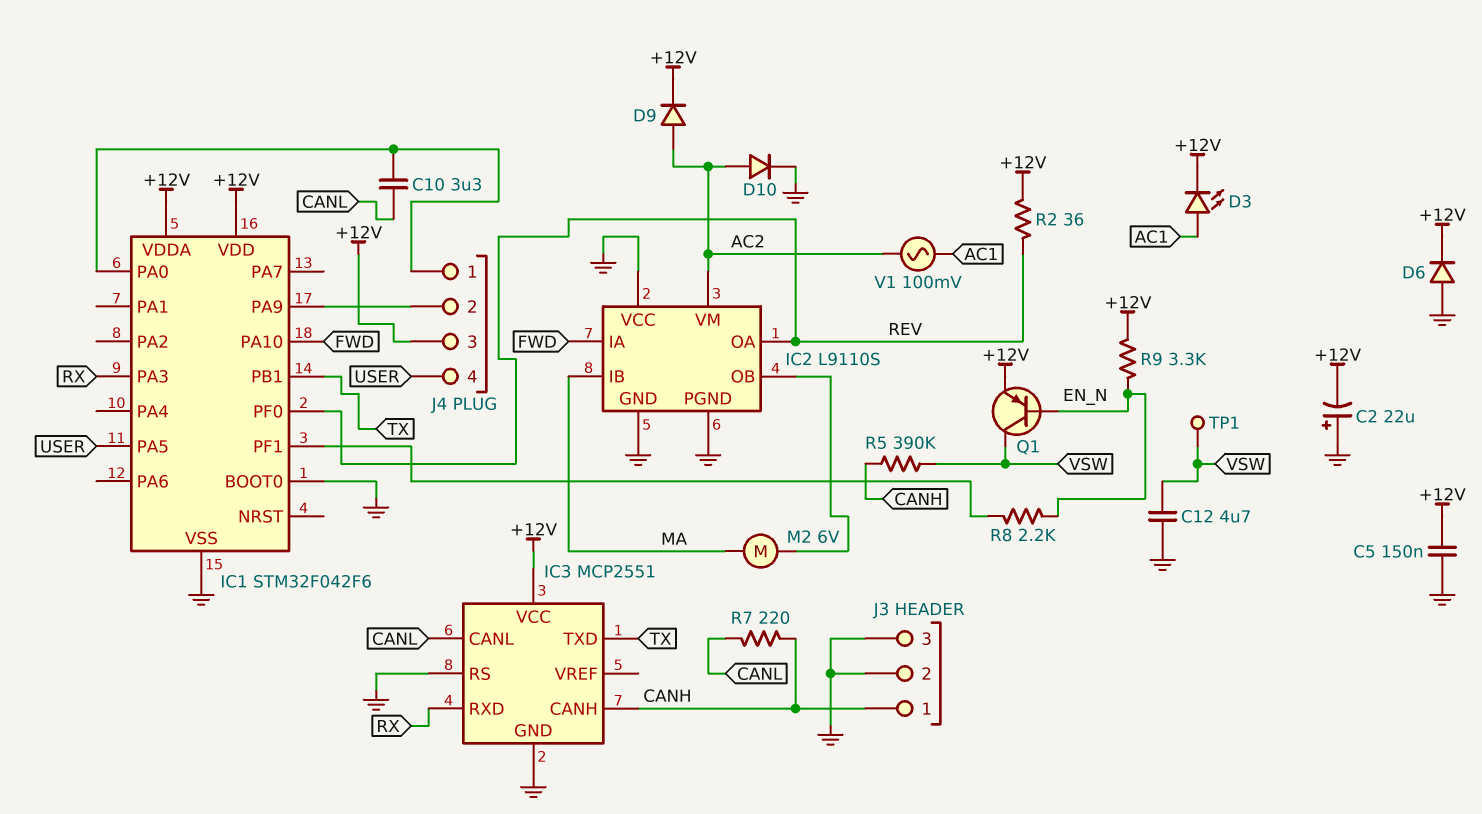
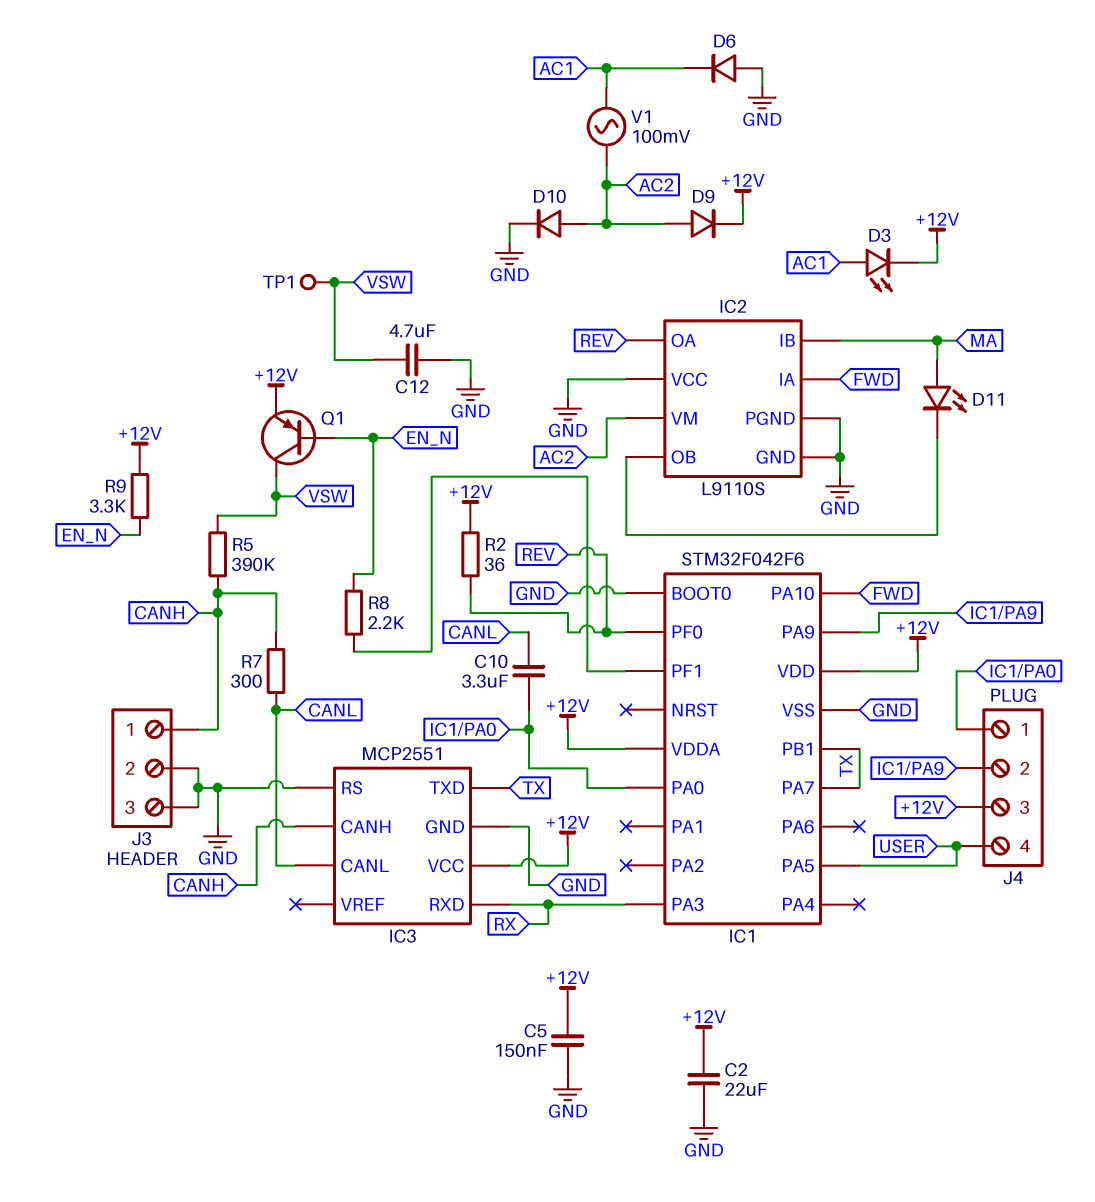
C2: 22uF (plus GND, minus +12V) -> 22uF (+12V, GND)
D6: diode (A GND, K +12V) -> diode (A GND, K AC1)
D11: none -> LED (A MA, K IC2/OB)
IC1 pin PA7: none -> TX
M2: motor 6V (IC2/OB, MA) -> none
R7: 220 (CANH, CANL) -> 300 (CANH, CANL)

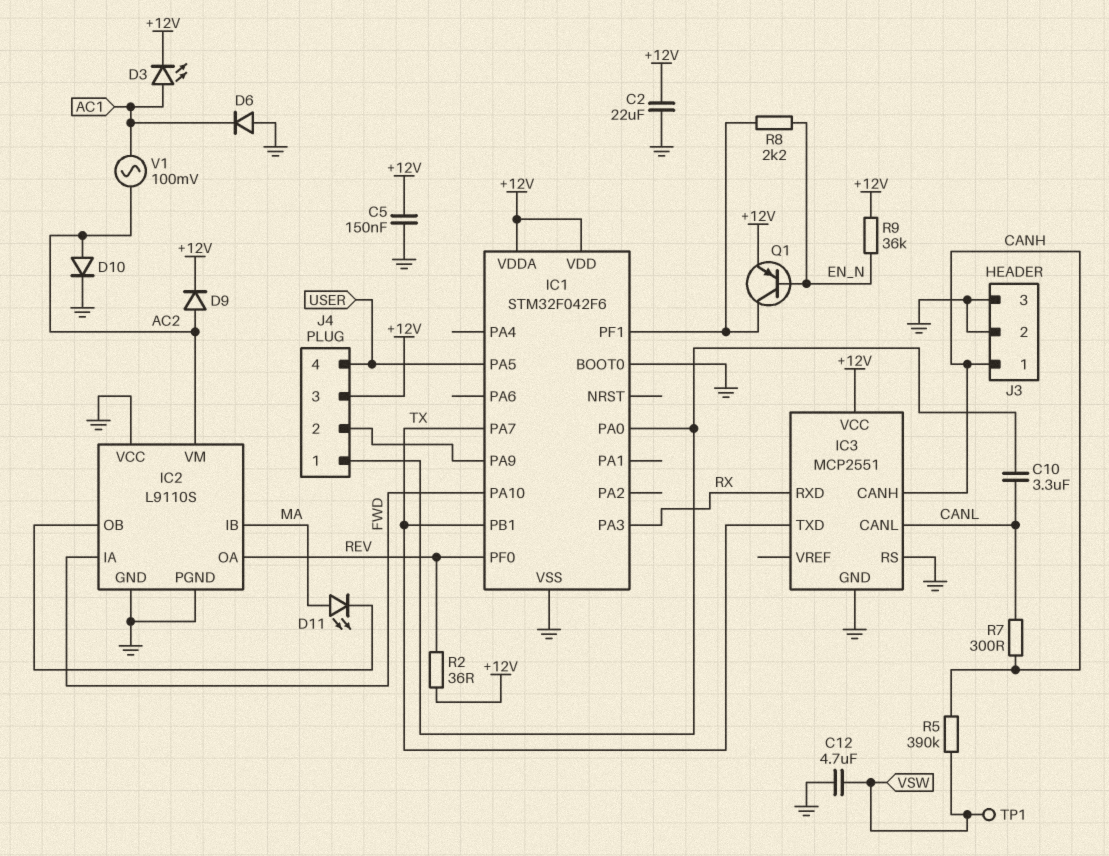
Q1: PNP (B EN_N, C VSW, E +12V) -> PNP (B EN_N, C IC1/PF1, E +12V)
R9: 3.3k (+12V, EN_N) -> 36k (+12V, EN_N)

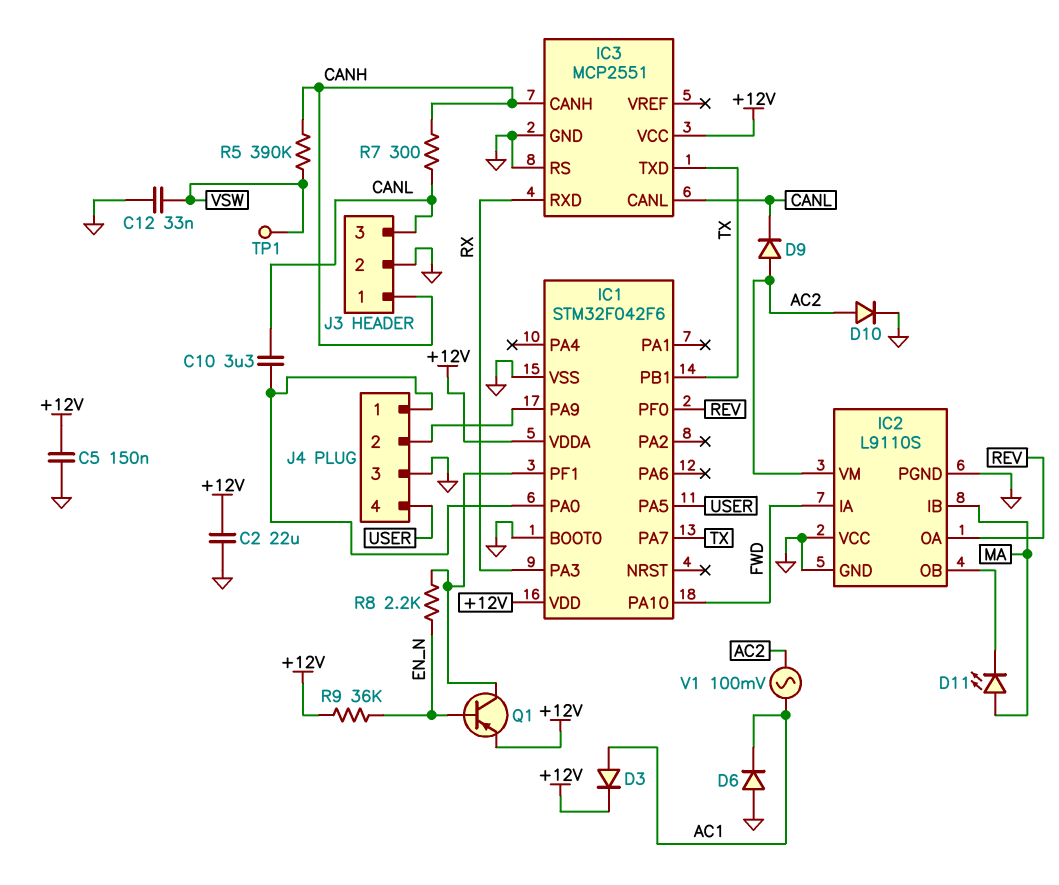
C12: 4.7uF (GND, VSW) -> 33nF (GND, VSW)
D3: LED (A AC1, K +12V) -> diode (A AC1, K +12V)
D9: diode (A AC2, K +12V) -> diode (A AC2, K CANL)
J3 pin 3: GND -> CANL
J4 pin 3: +12V -> GND
R2: 36 (+12V, REV) -> none

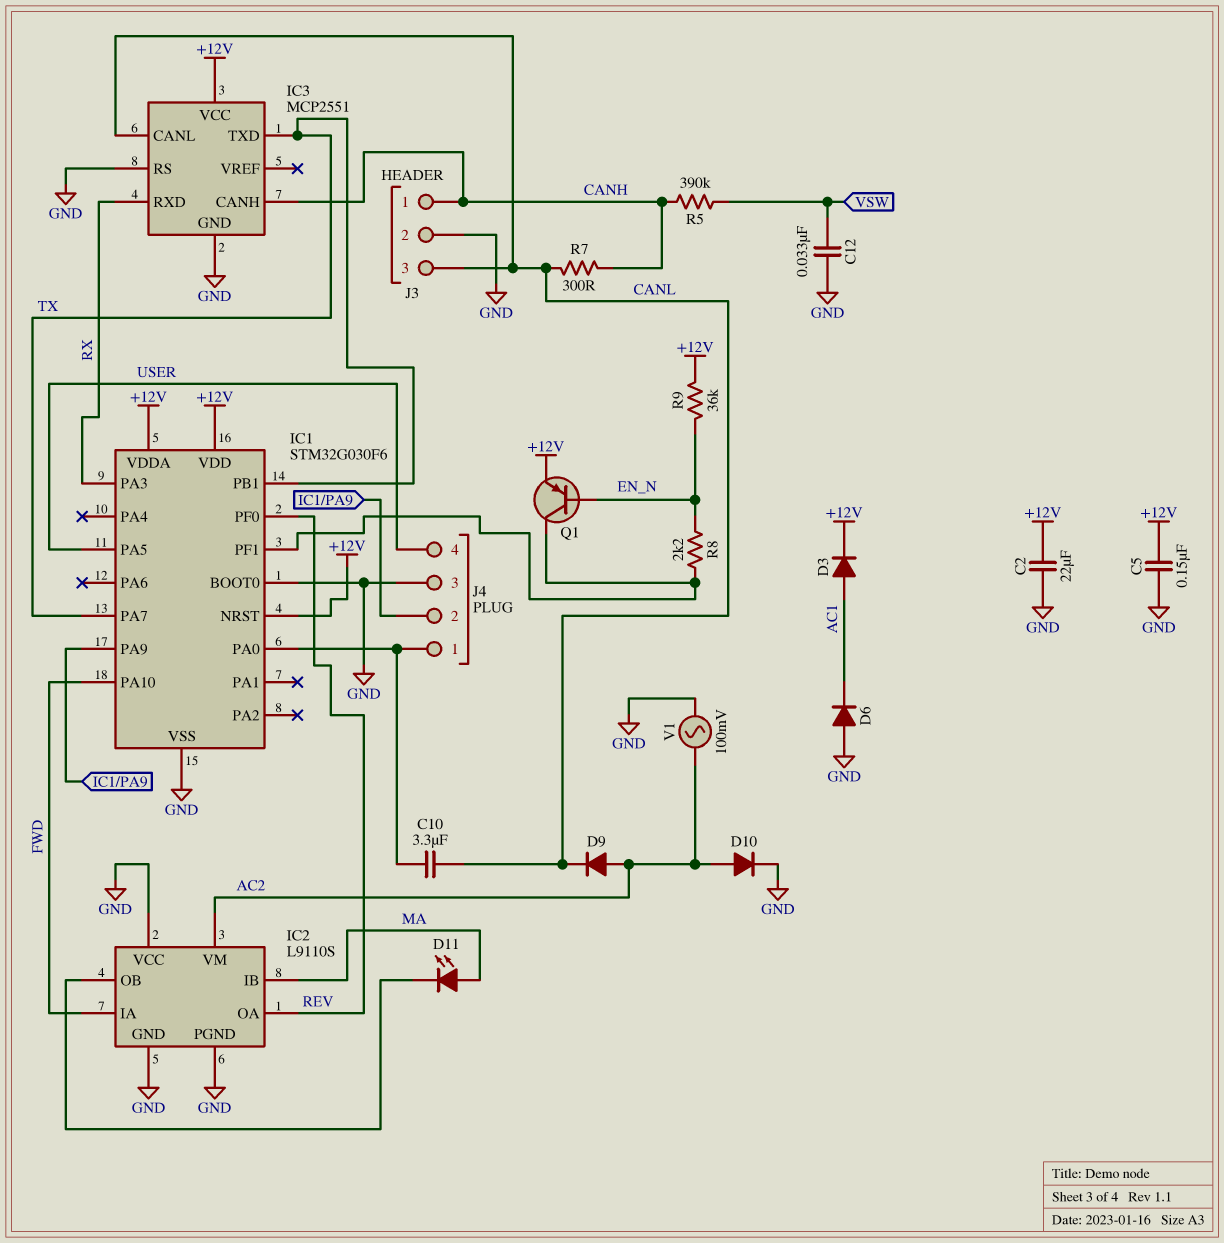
IC1: STM32F042F6 -> STM32G030F6
IC1 pin NRST: none -> +12V
TP1: test point (VSW) -> none
V1: AC 100mV (AC1, AC2) -> AC 100mV (AC2, GND)

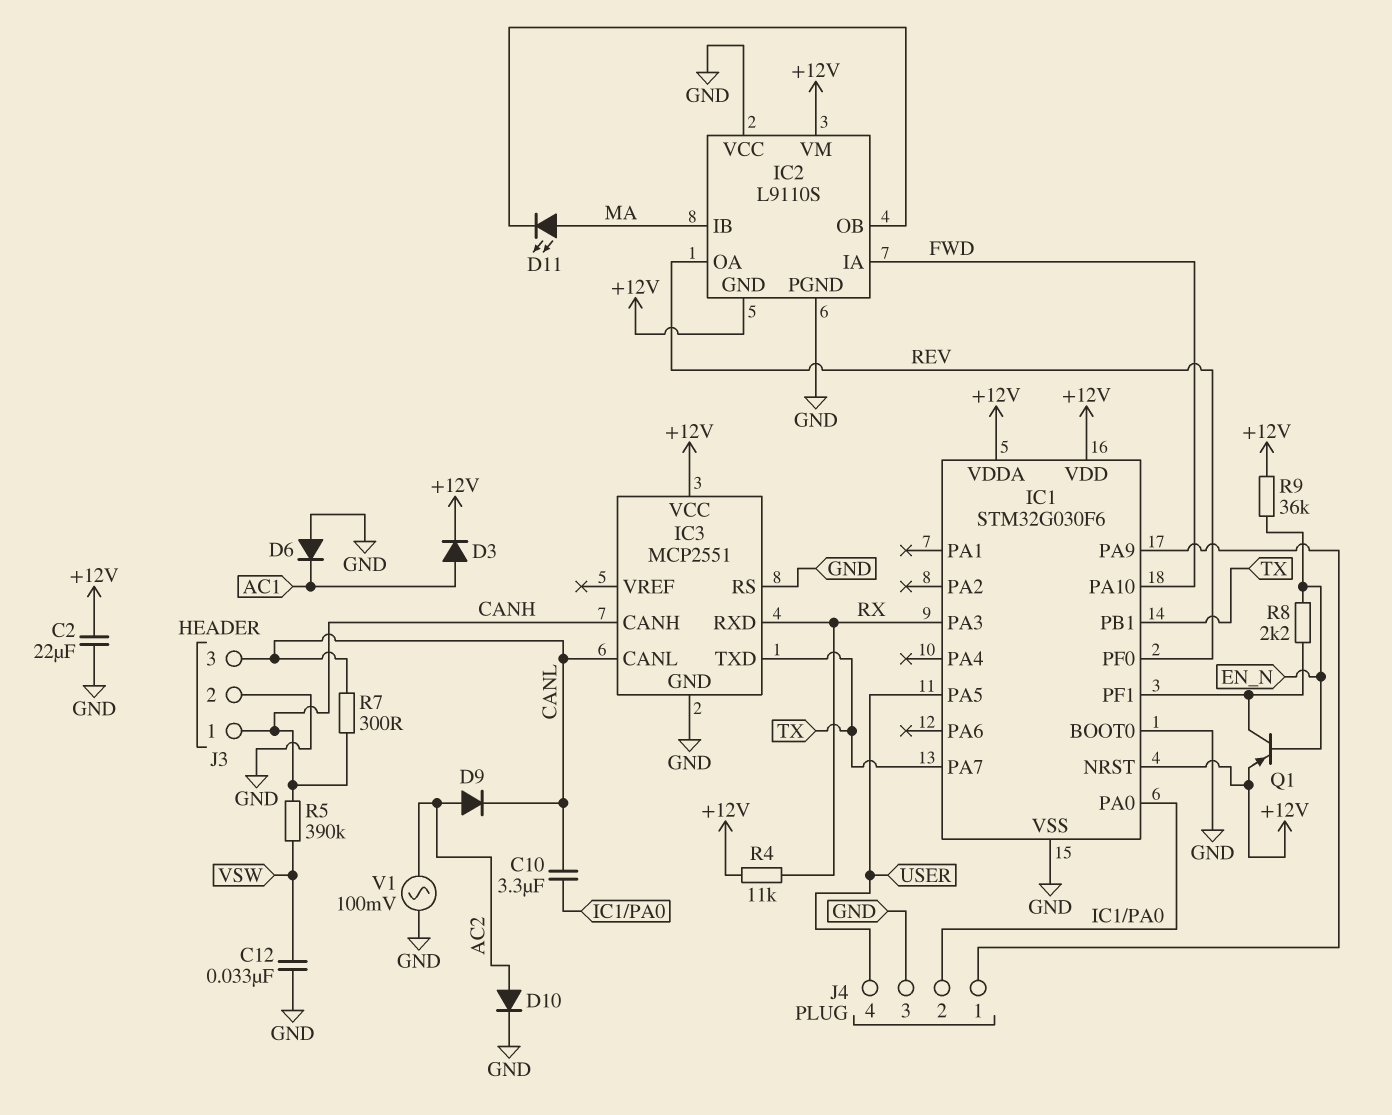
C5: 150nF (+12V, GND) -> none
IC2 pin GND: GND -> +12V
IC2 pin VM: AC2 -> +12V
J4 pin 1: IC1/PA0 -> IC1/PA9
J4 pin 2: IC1/PA9 -> IC1/PA0
R4: none -> 11k (+12V, RX)

